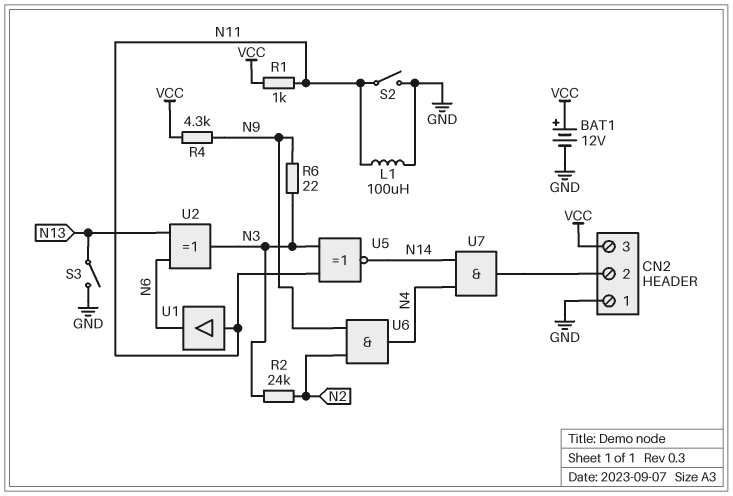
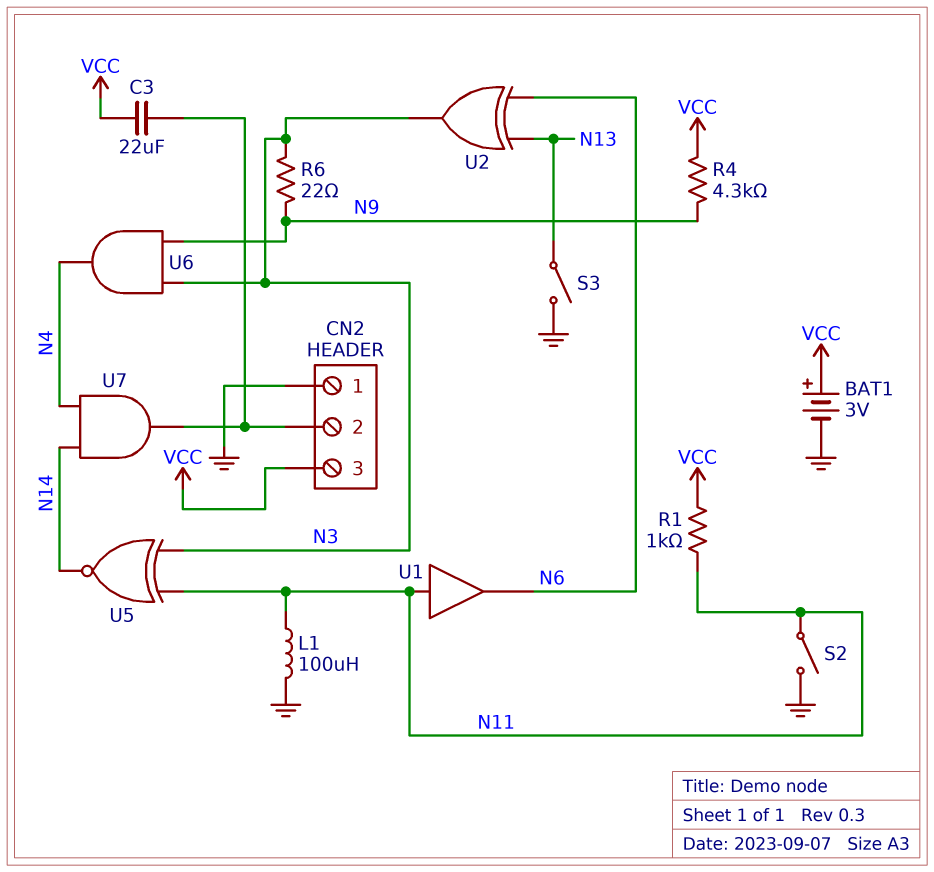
BAT1: 12V (plus VCC, minus GND) -> 3V (plus VCC, minus GND)
C3: none -> 22uF (CN2/2, VCC)
R2: 24k (N2, N3) -> none
U6: AND (in N2, in N9, out N4) -> AND (in N3, in N9, out N4)

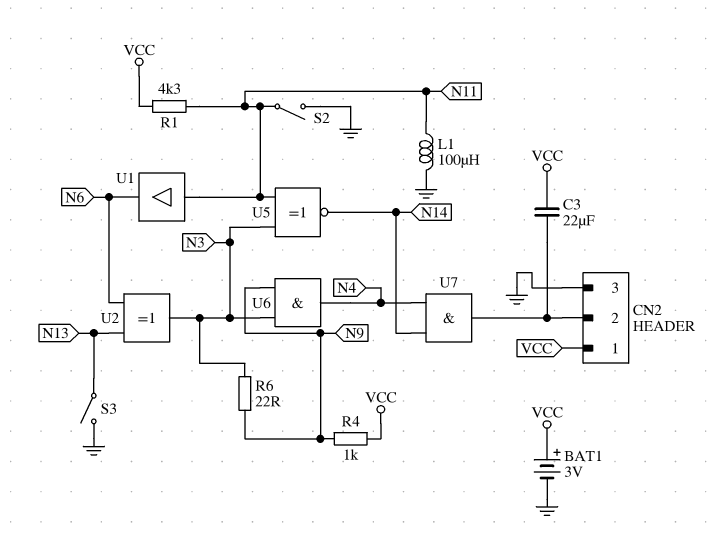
CN2 pin 1: GND -> VCC
CN2 pin 3: VCC -> GND
R1: 1k (N11, VCC) -> 4.3k (N11, VCC)
R4: 4.3k (N9, VCC) -> 1k (N9, VCC)

